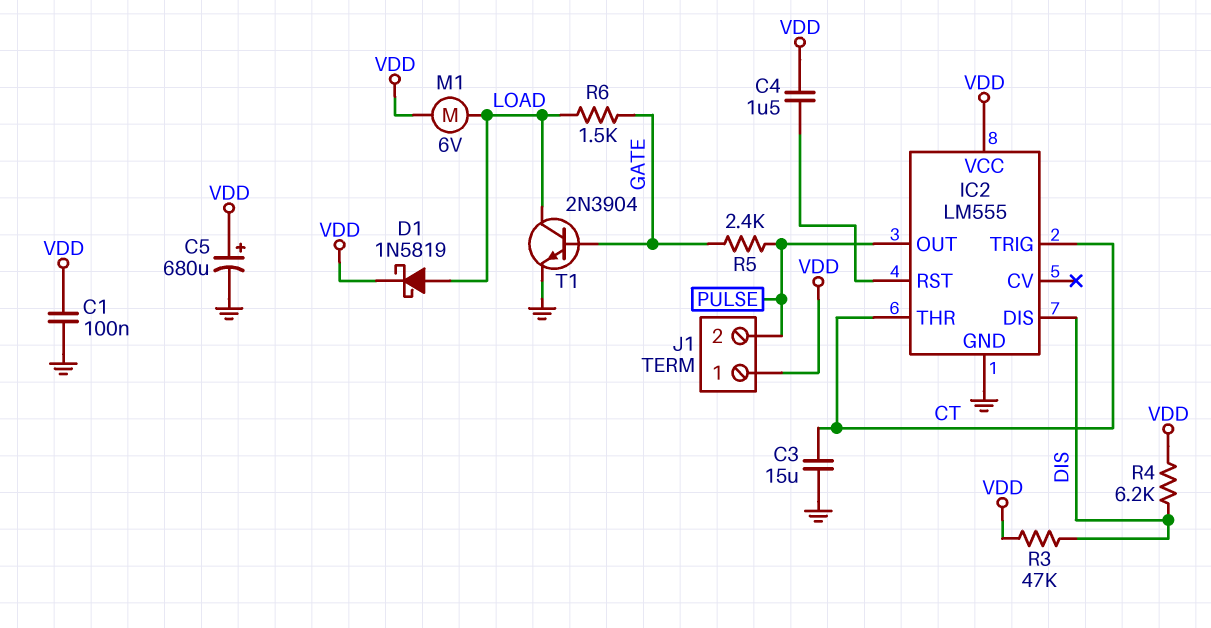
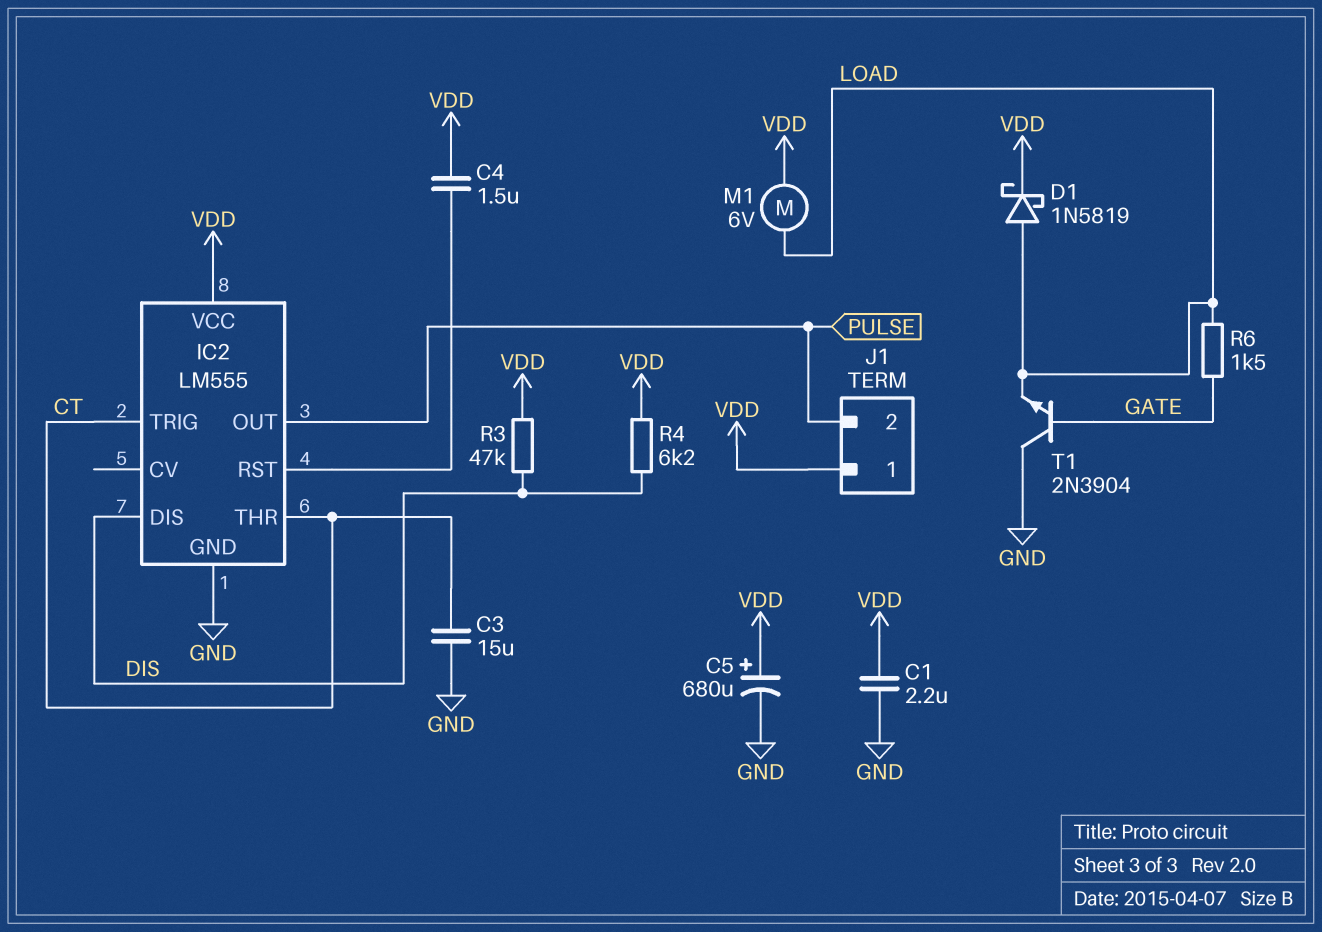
C1: 100nF (GND, VDD) -> 2.2uF (GND, VDD)
R5: 2.4k (GATE, PULSE) -> none
T1: NPN 2N3904 (B GATE, C LOAD, E GND) -> NPN 2N3904 (B GATE, C GND, E LOAD)

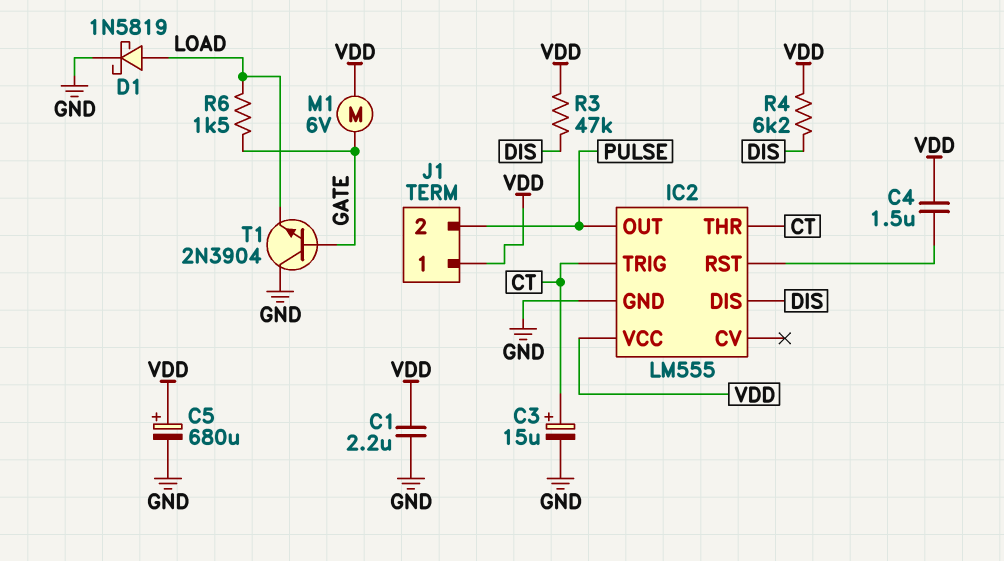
C3: 15uF (CT, GND) -> 15uF (plus CT, minus GND)
D1: schottky 1N5819 (A LOAD, K VDD) -> schottky 1N5819 (A LOAD, K GND)
M1: motor 6V (LOAD, VDD) -> motor 6V (GATE, VDD)

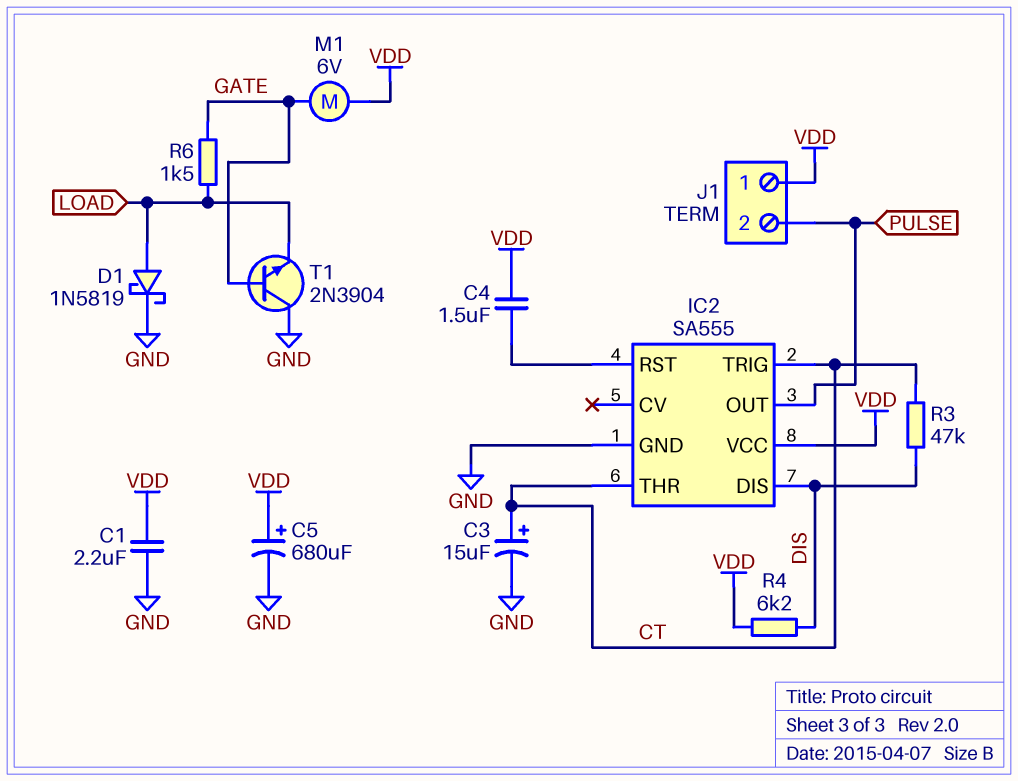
IC2: LM555 -> SA555
R3: 47k (DIS, VDD) -> 47k (CT, DIS)

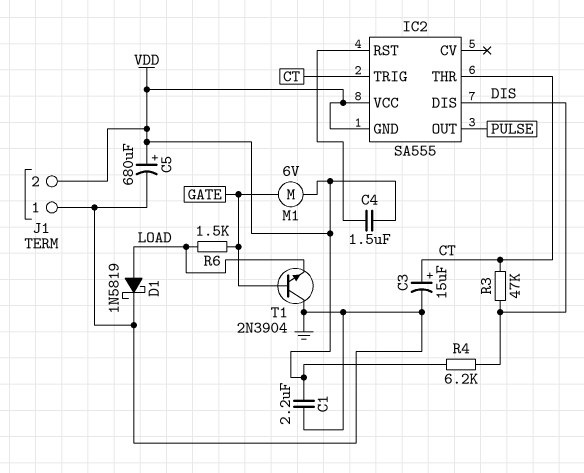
IC2 pin GND: GND -> VDD
J1 pin 1: VDD -> GND
J1 pin 2: PULSE -> VDD

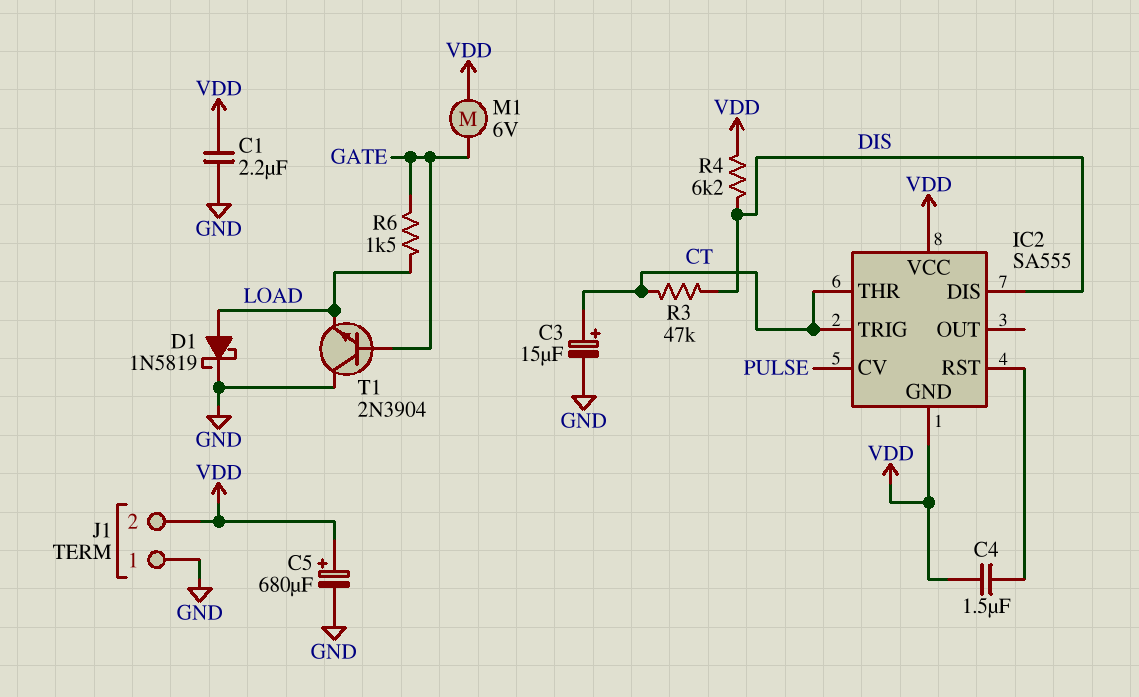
IC2 pin CV: none -> PULSE
IC2 pin OUT: PULSE -> none

